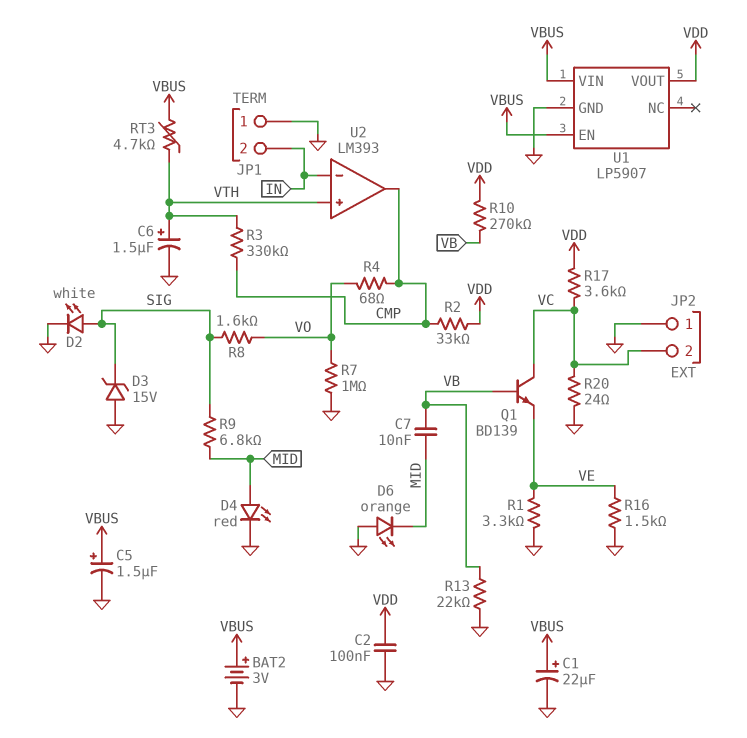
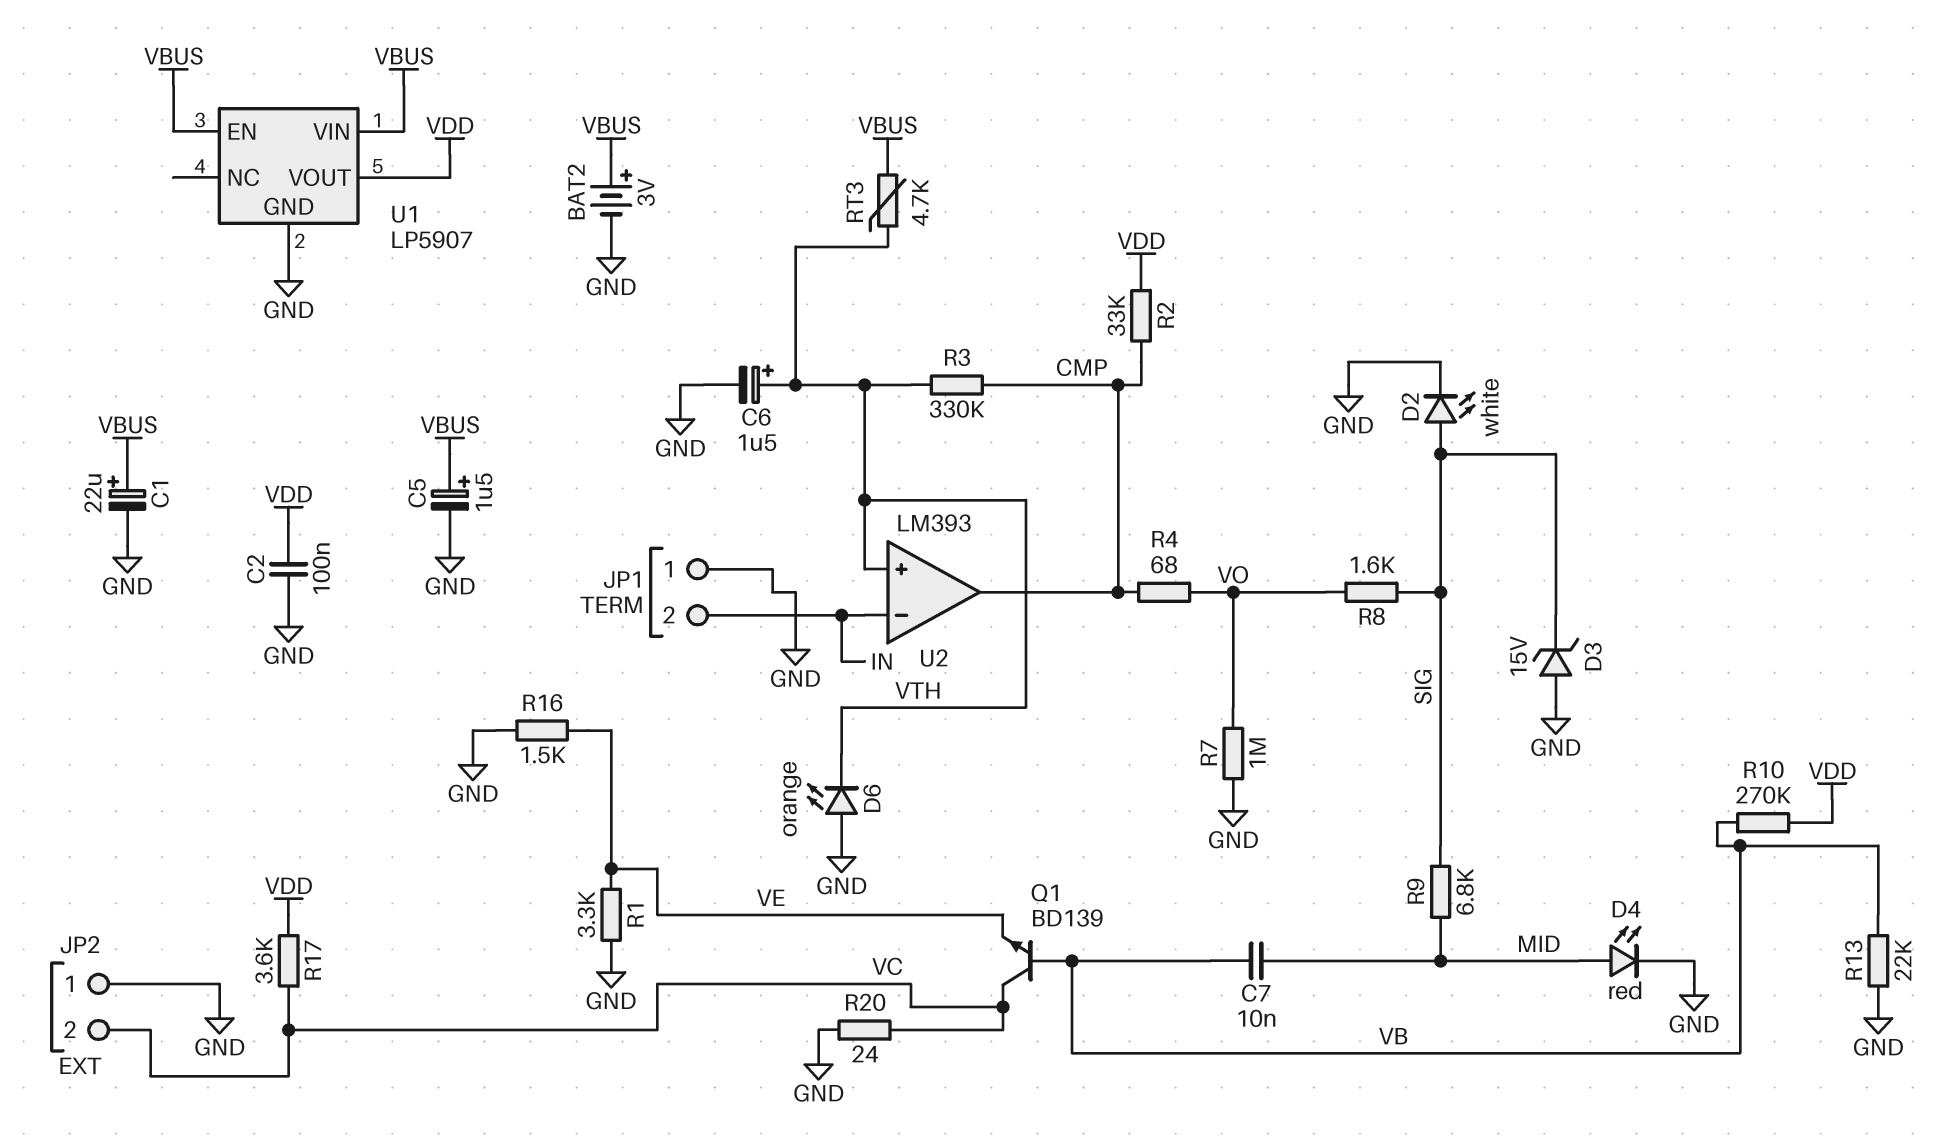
D6: LED orange (A GND, K MID) -> LED orange (A GND, K VTH)

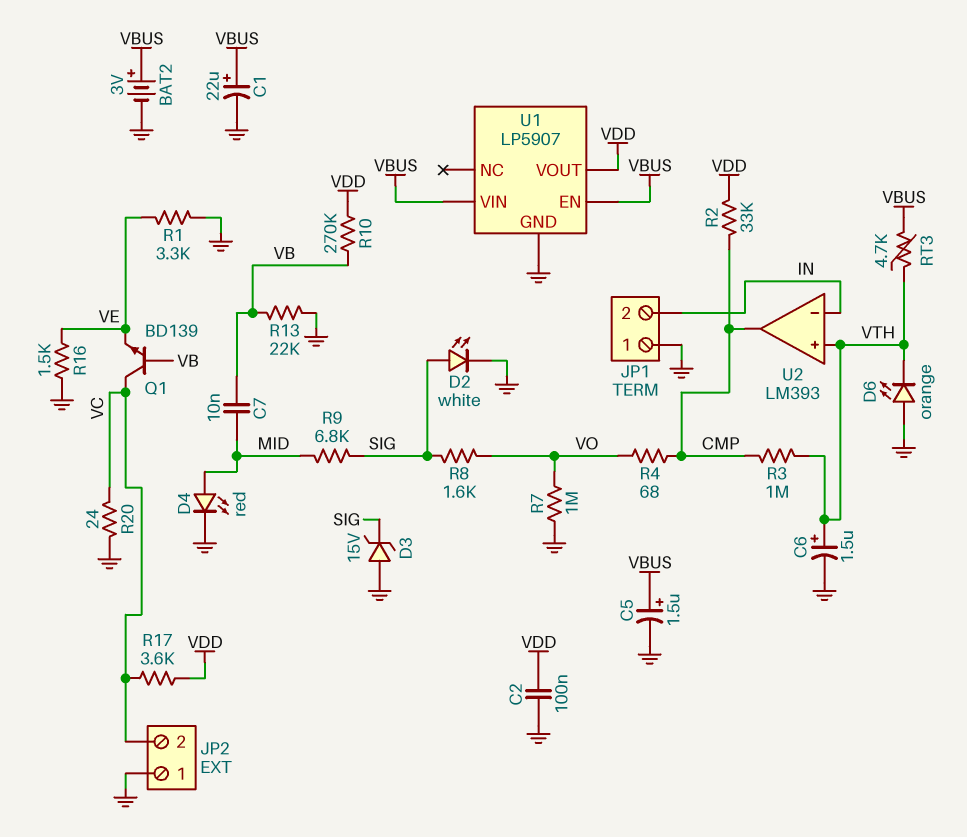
R3: 330k (CMP, VTH) -> 1M (CMP, VTH)

